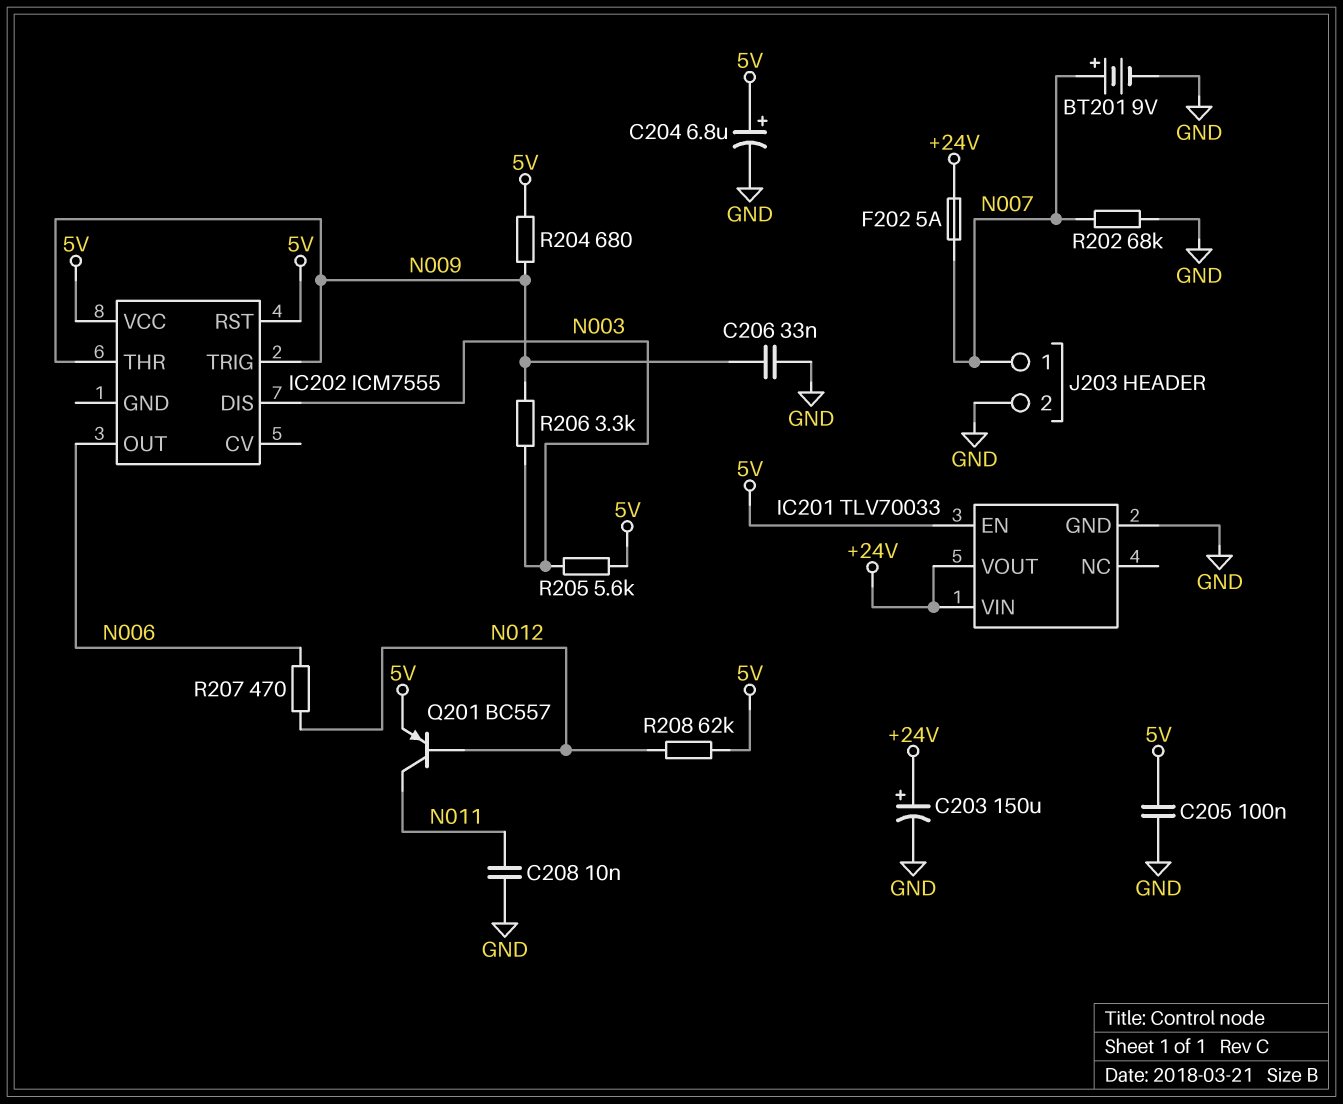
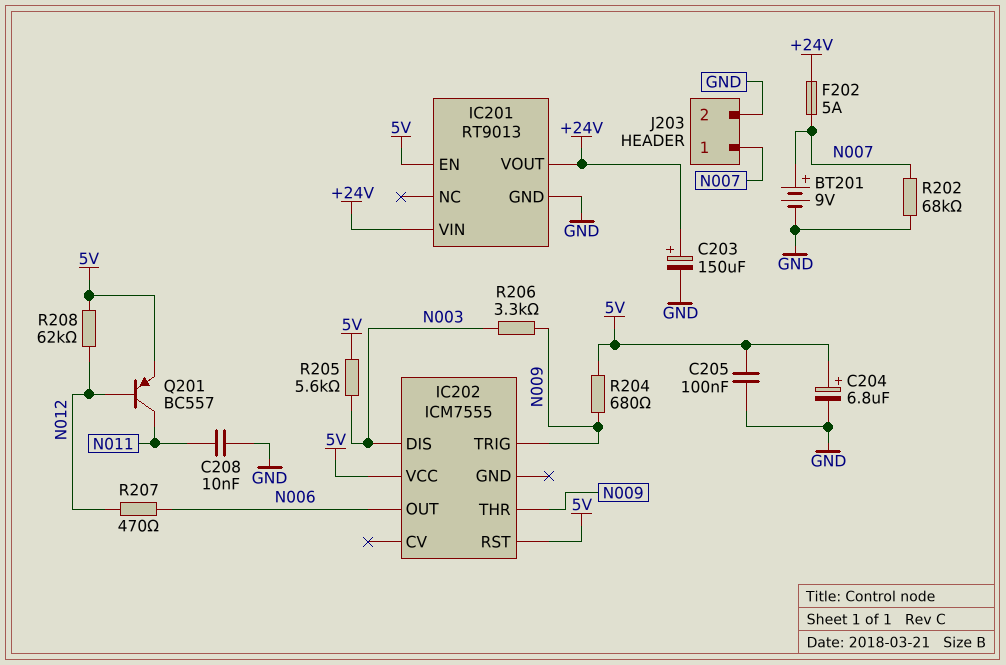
C206: 33nF (GND, N009) -> none
IC201: TLV70033 -> RT9013

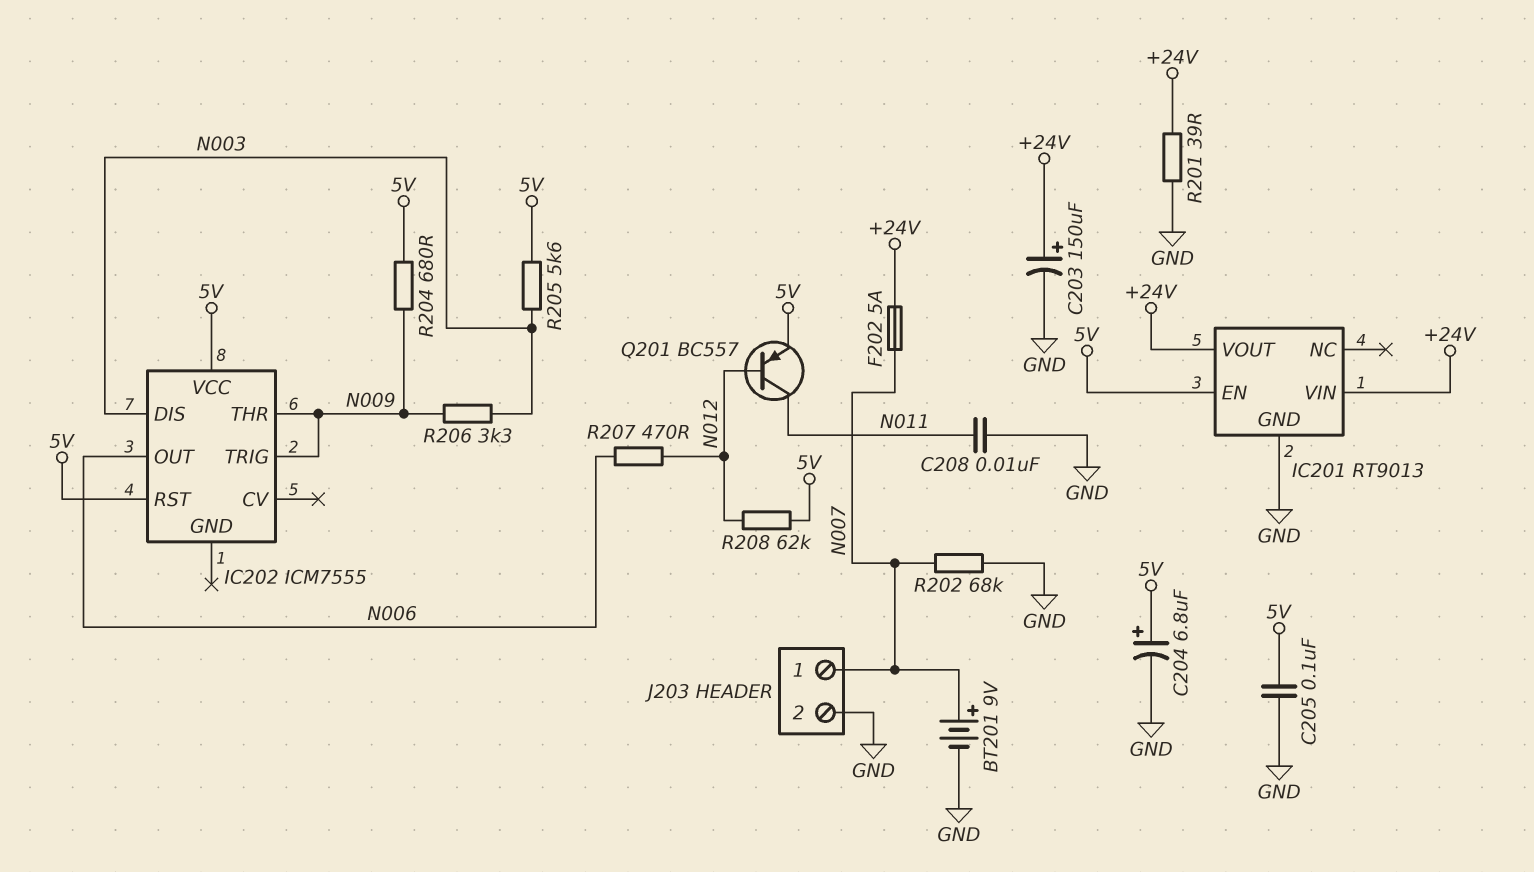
R201: none -> 39 (+24V, GND)

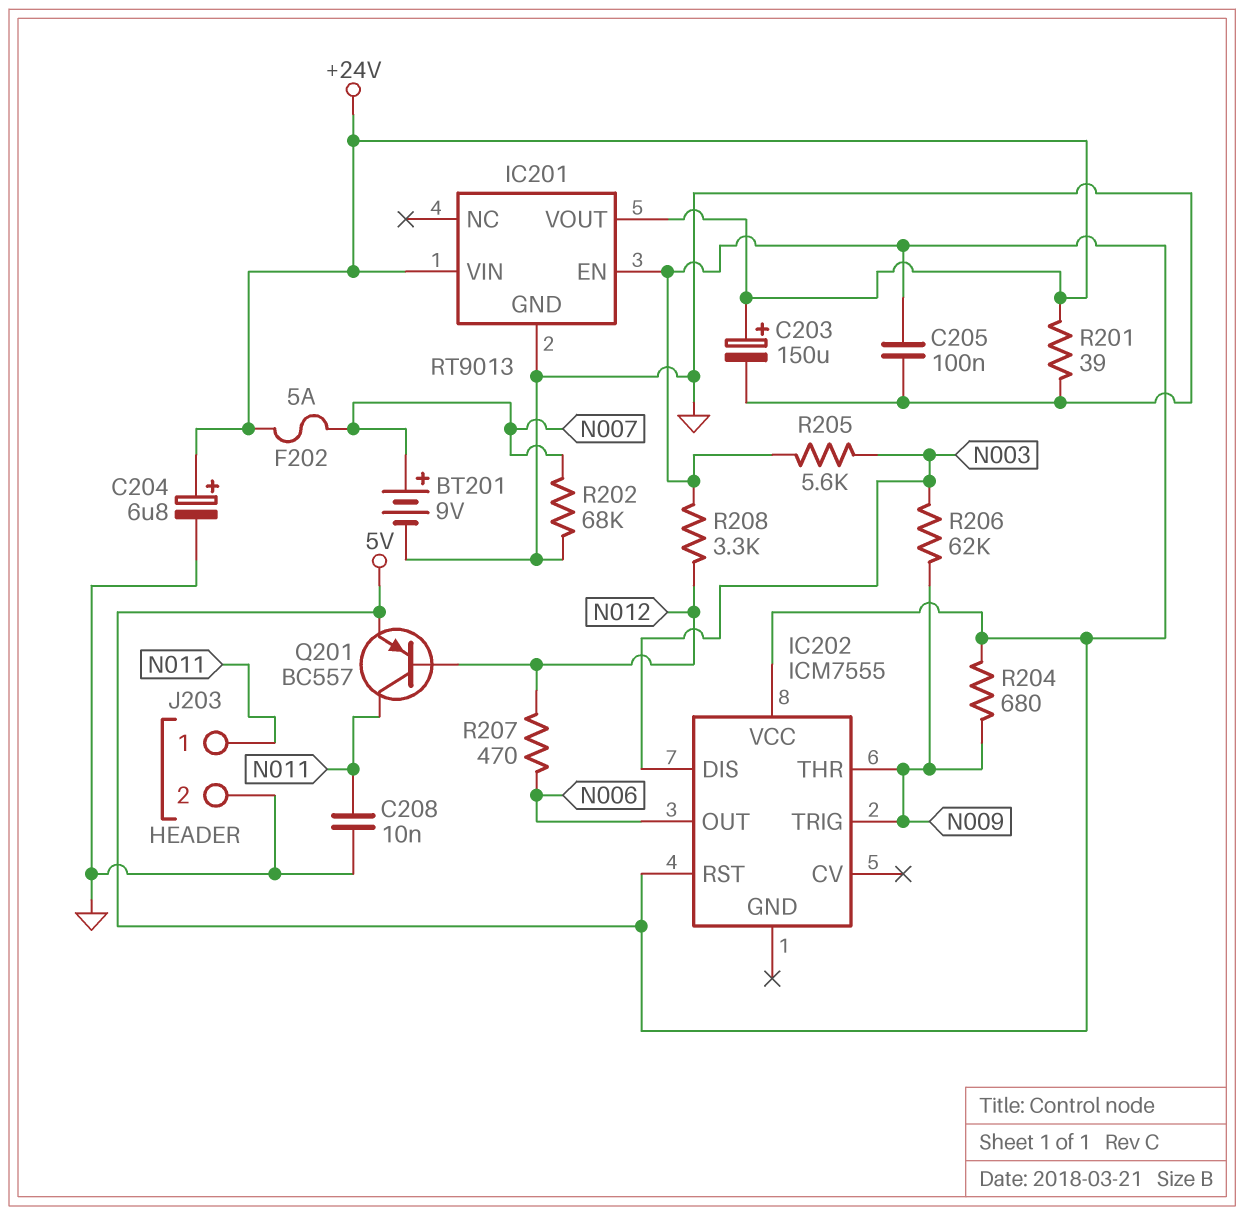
C204: 6.8uF (plus 5V, minus GND) -> 6.8uF (plus +24V, minus GND)
J203 pin 1: N007 -> N011
R206: 3.3k (N003, N009) -> 62k (N003, N009)
R208: 62k (5V, N012) -> 3.3k (5V, N012)

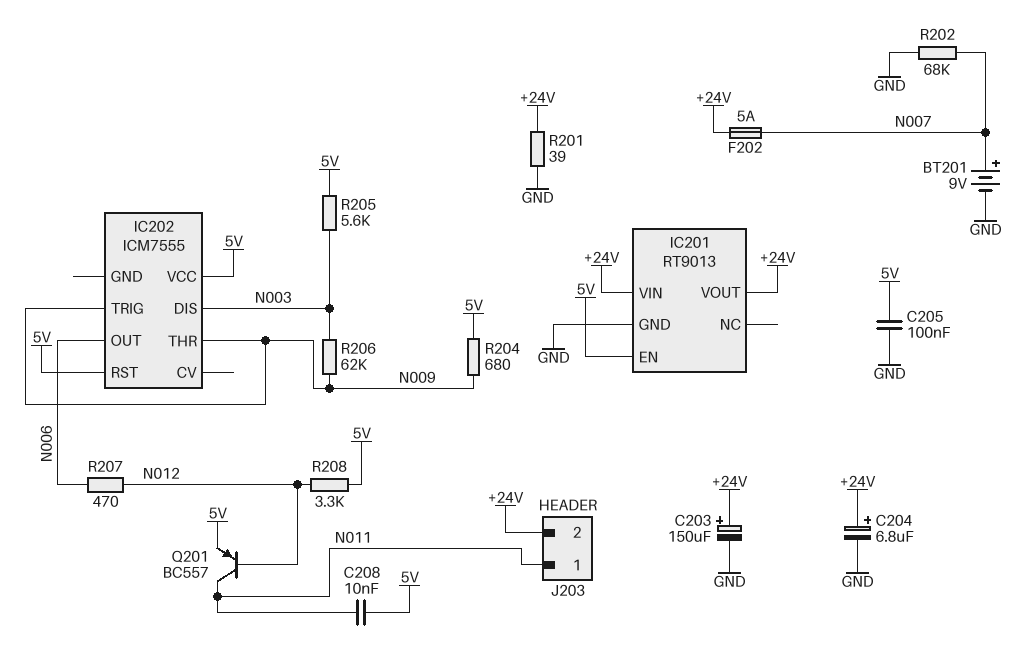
C208: 10nF (GND, N011) -> 10nF (5V, N011)
J203 pin 2: GND -> +24V

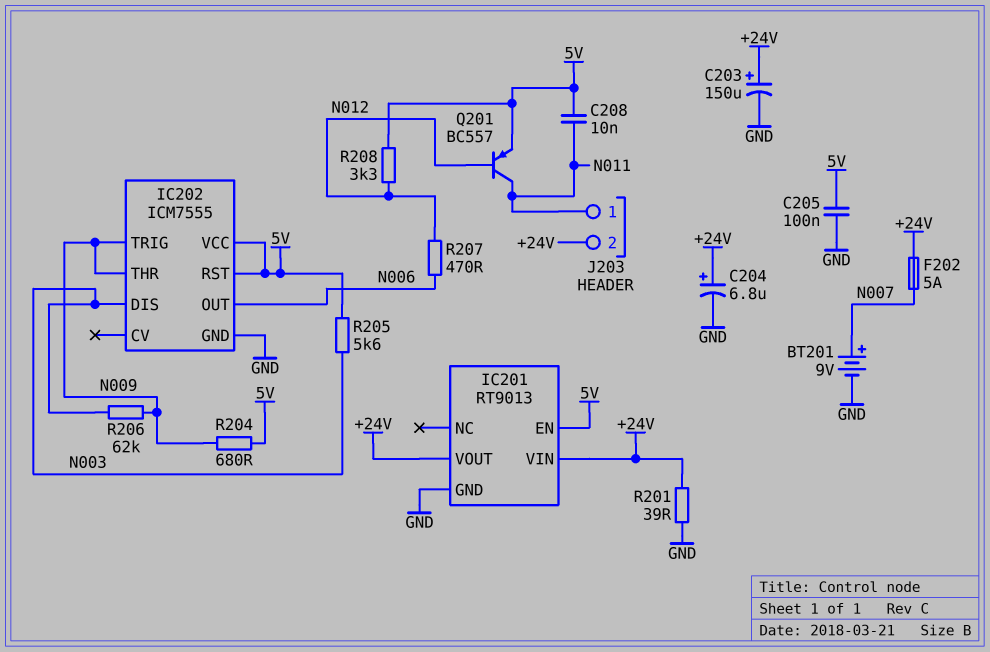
IC202 pin GND: none -> GND
R202: 68k (GND, N007) -> none

